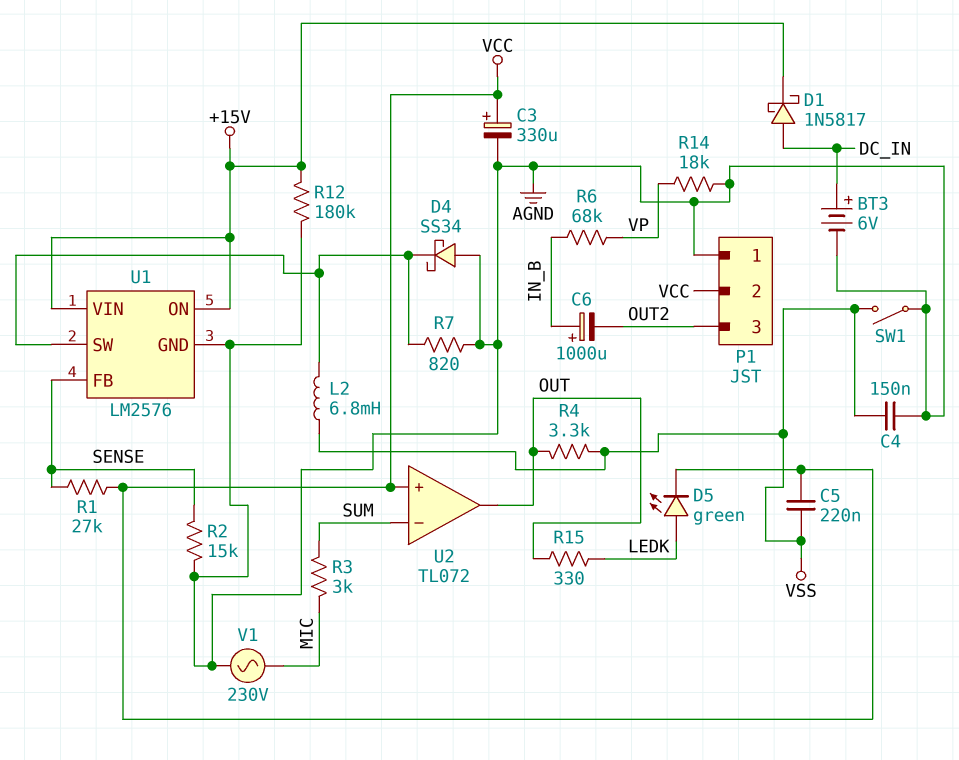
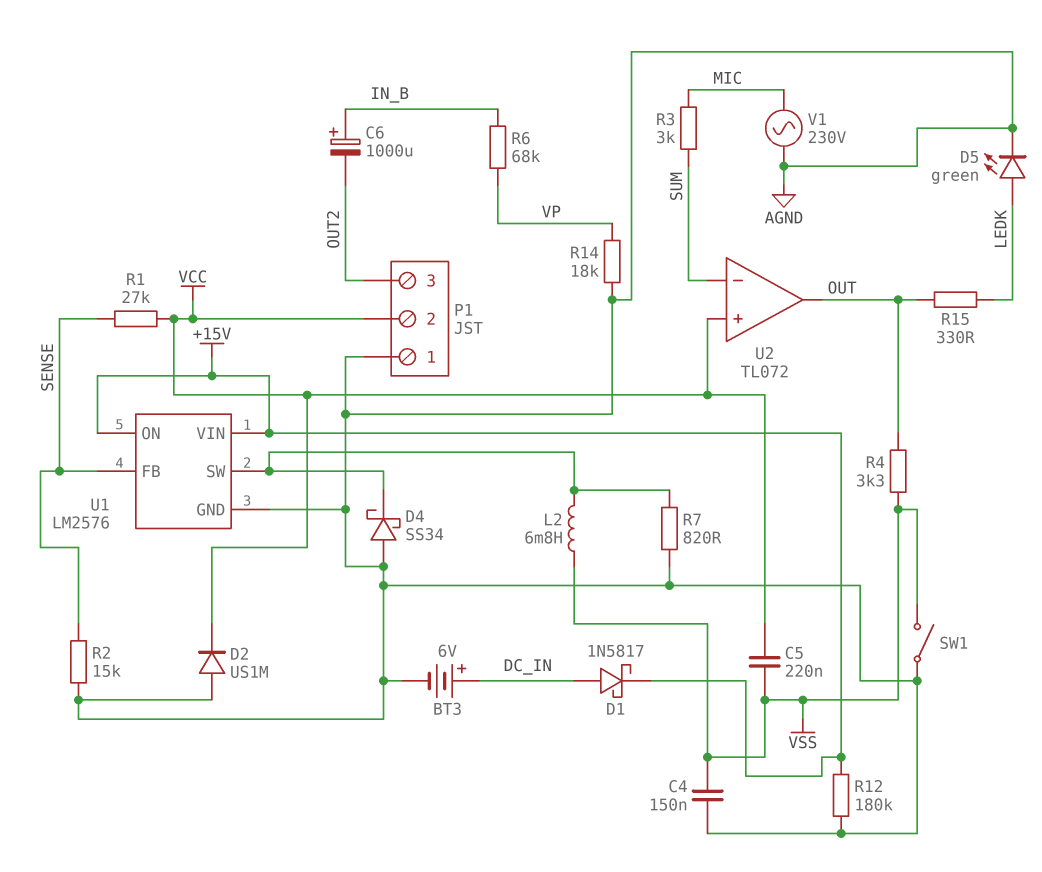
C3: 330uF (plus VCC, minus AGND) -> none
D2: none -> diode US1M (A AGND, K VCC)
D5: LED green (A LEDK, K VCC) -> LED green (A LEDK, K AGND)

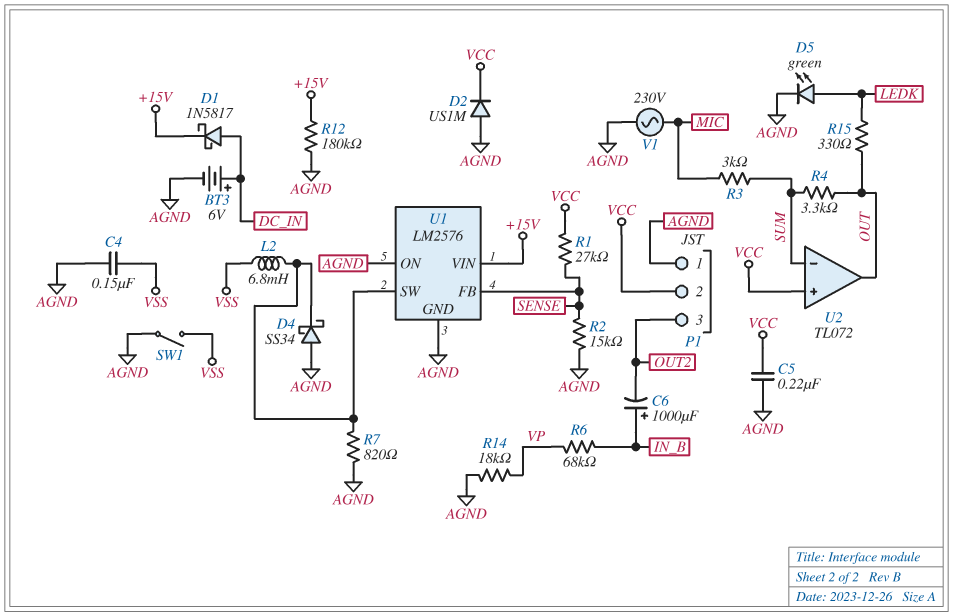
C5: 220nF (VCC, VSS) -> 220nF (AGND, VCC)
R4: 3.3k (OUT, VSS) -> 3.3k (OUT, SUM)
U1 pin ON: +15V -> AGND

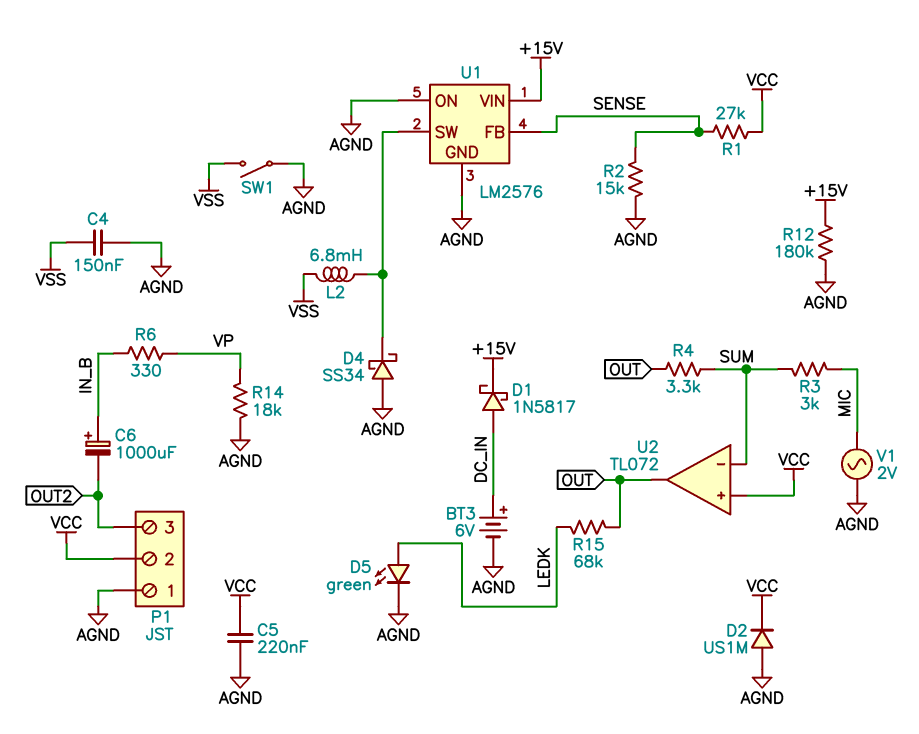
R6: 68k (IN_B, VP) -> 330 (IN_B, VP)
R7: 820 (AGND, U1/SW) -> none
R15: 330 (LEDK, OUT) -> 68k (LEDK, OUT)
V1: AC 230V (AGND, MIC) -> AC 2V (AGND, MIC)

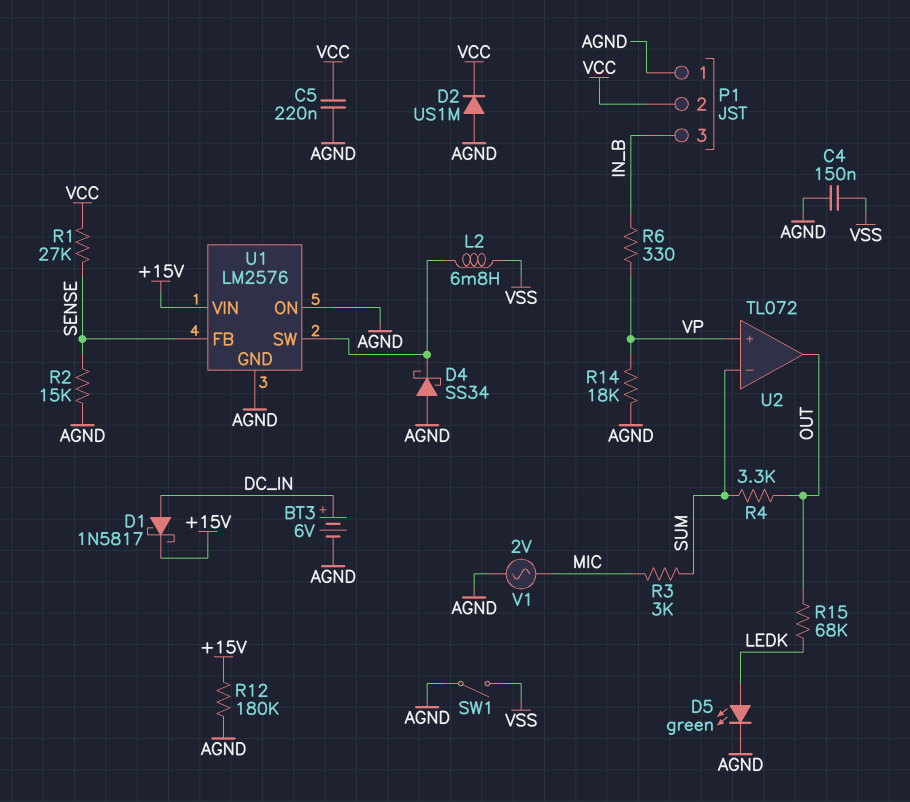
C6: 1000uF (plus IN_B, minus OUT2) -> none
P1 pin 3: OUT2 -> IN_B
U2 pin in+: VCC -> VP

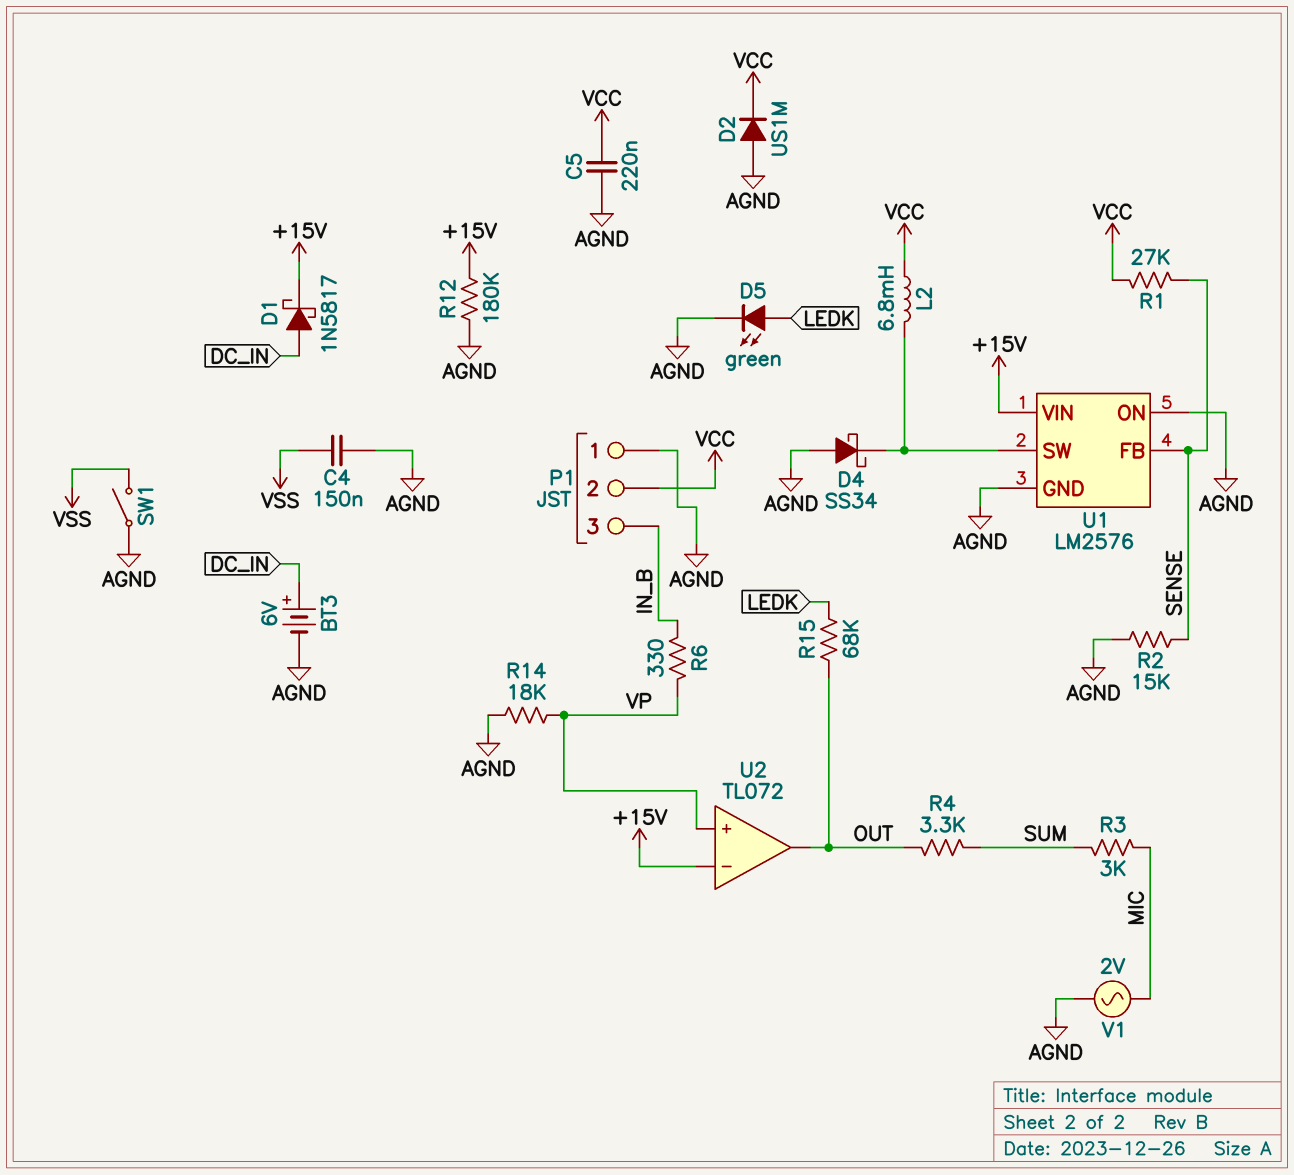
L2: 6.8mH (U1/SW, VSS) -> 6.8mH (U1/SW, VCC)
U2 pin in-: SUM -> +15V

